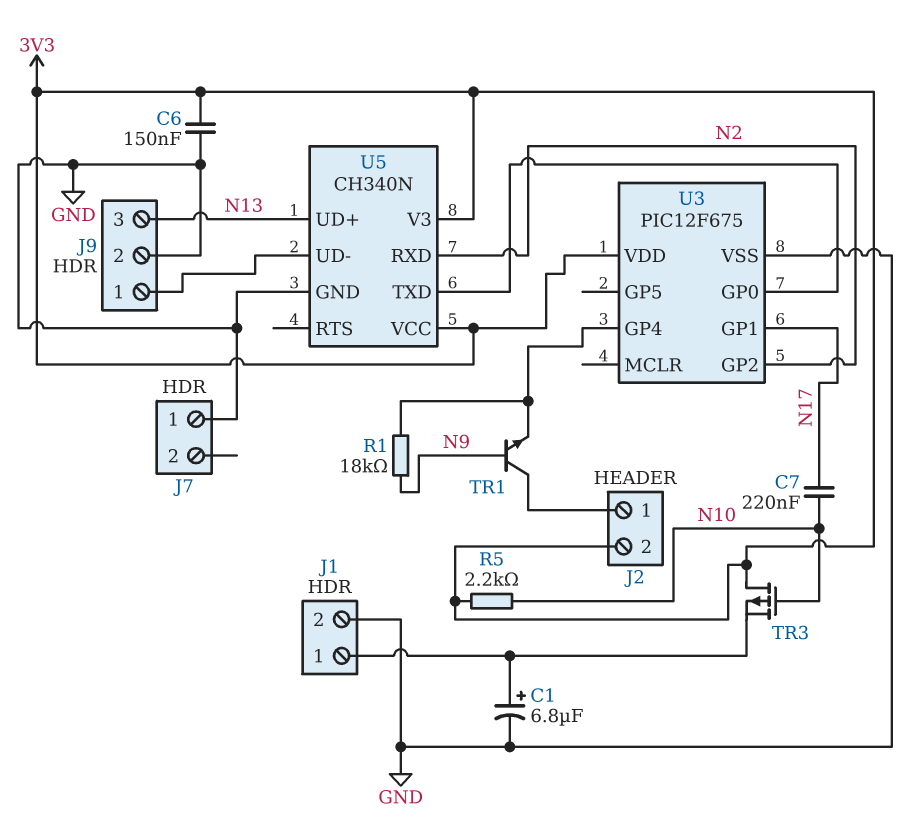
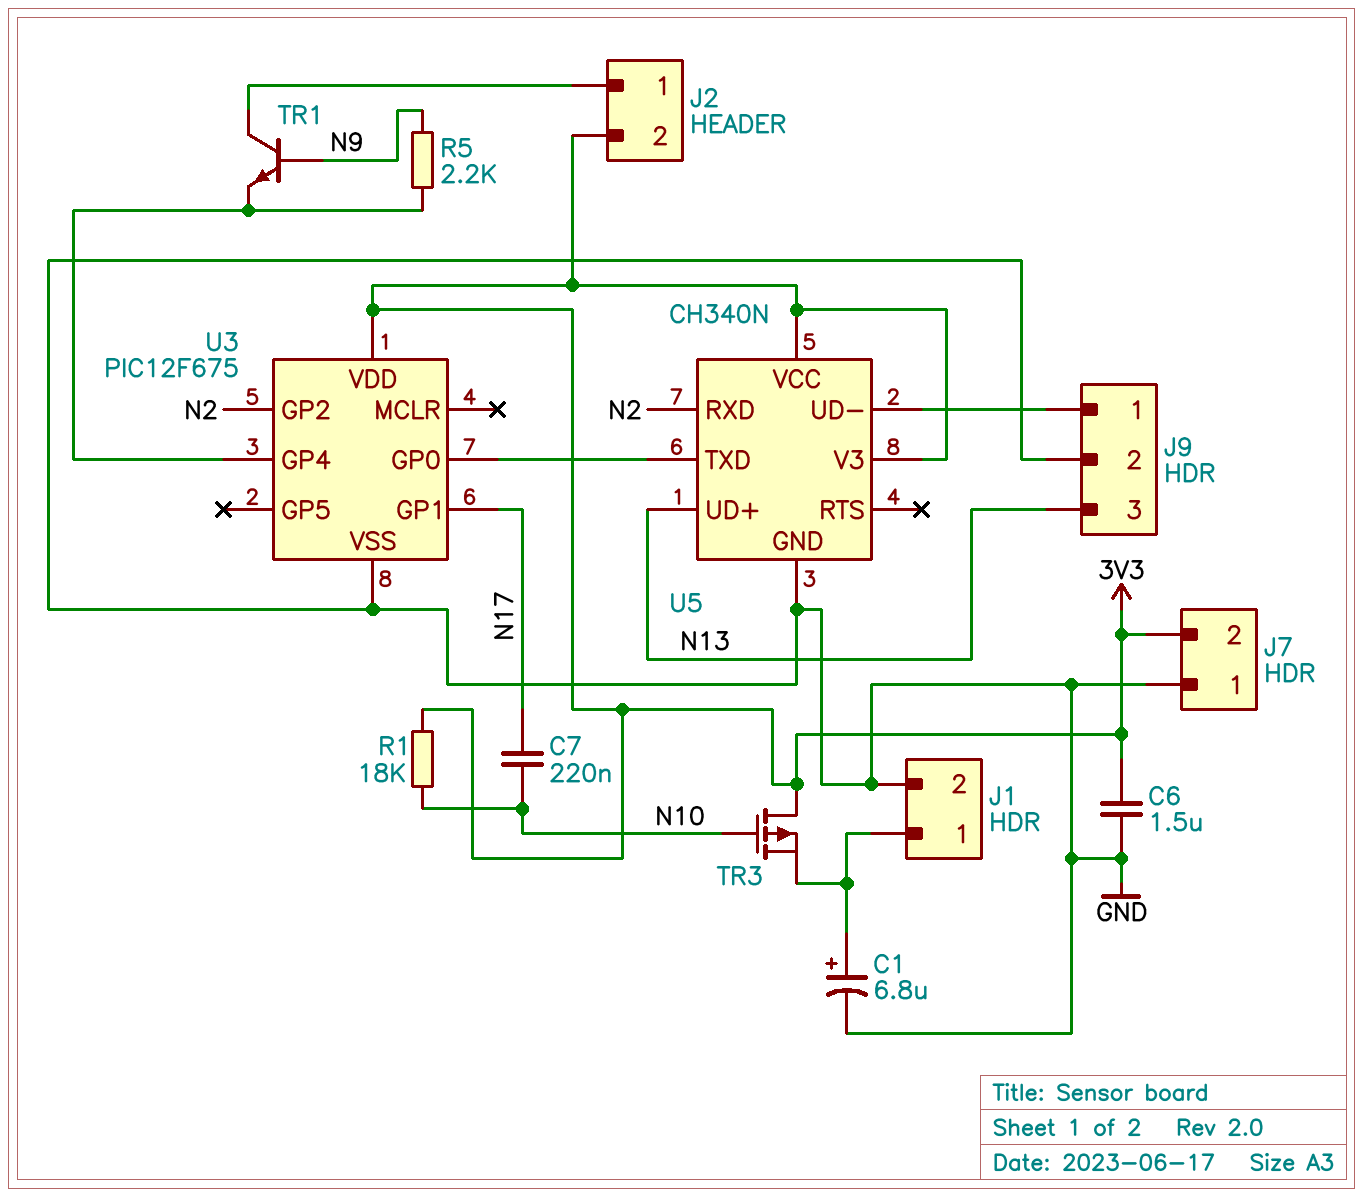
C6: 150nF (3V3, GND) -> 1.5uF (3V3, GND)
J7 pin 2: none -> 3V3
R1: 18k (N9, U3/GP4) -> 18k (3V3, N10)
R5: 2.2k (3V3, N10) -> 2.2k (N9, U3/GP4)

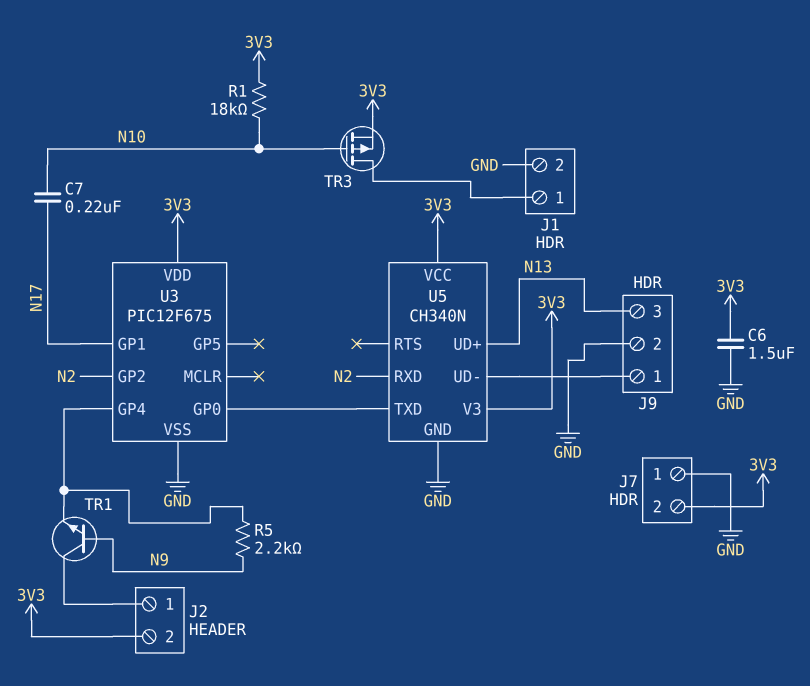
C1: 6.8uF (plus J1/1, minus GND) -> none
TR3: PMOS (G N10, D 3V3, S J1/1) -> PMOS (G N10, D J1/1, S 3V3)

